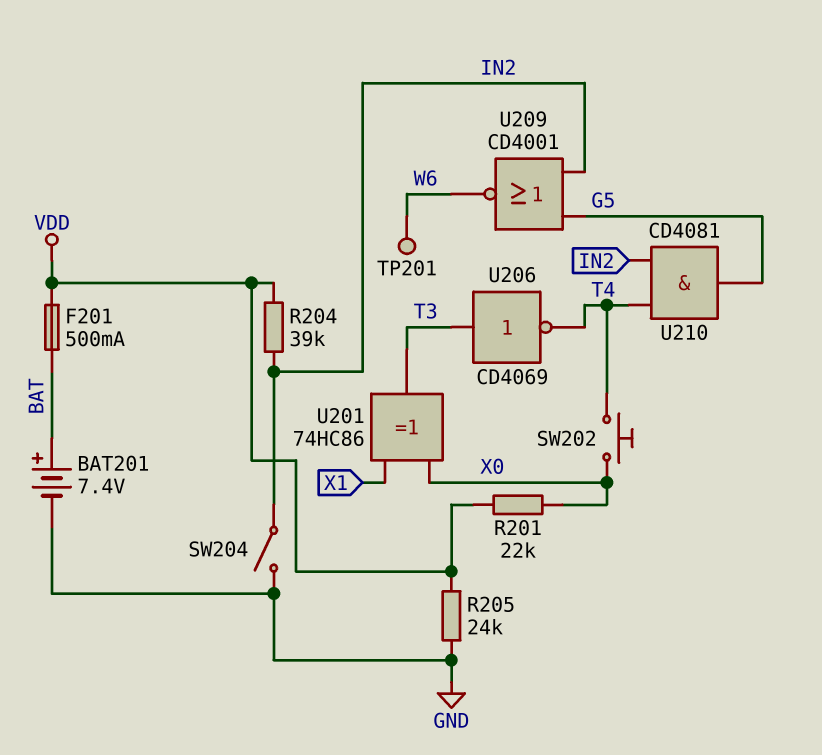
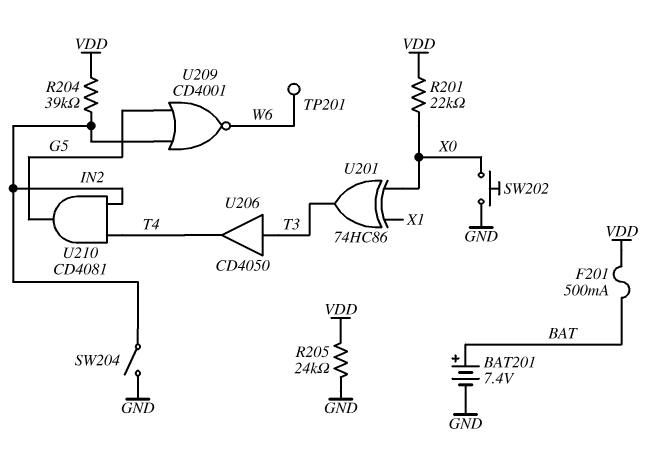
SW202: button (T4, X0) -> button (GND, X0)
U206: NOT CD4069 (in T3, out T4) -> buffer CD4050 (in T3, out T4)

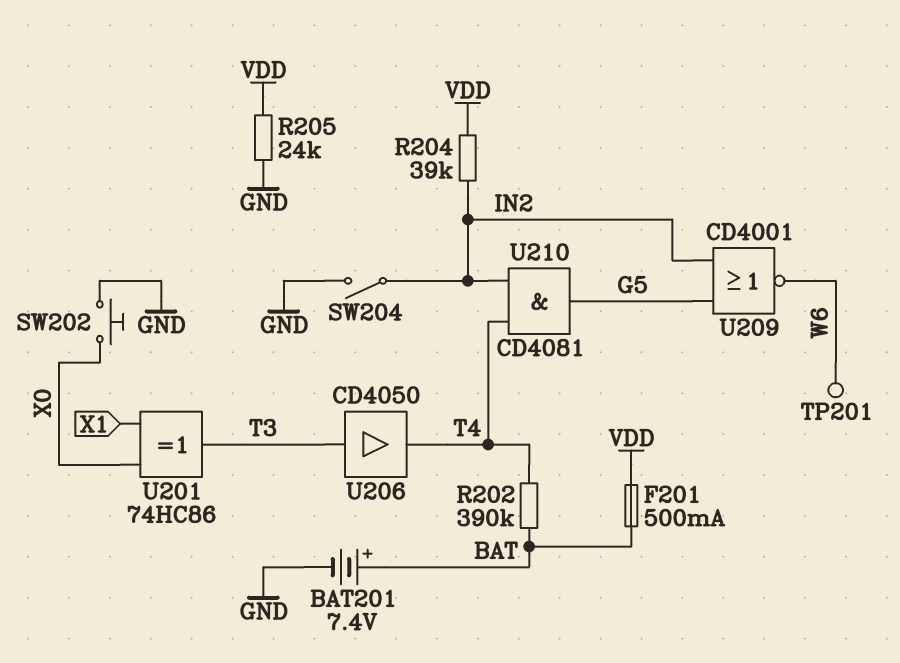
R201: 22k (VDD, X0) -> none
R202: none -> 390k (BAT, T4)

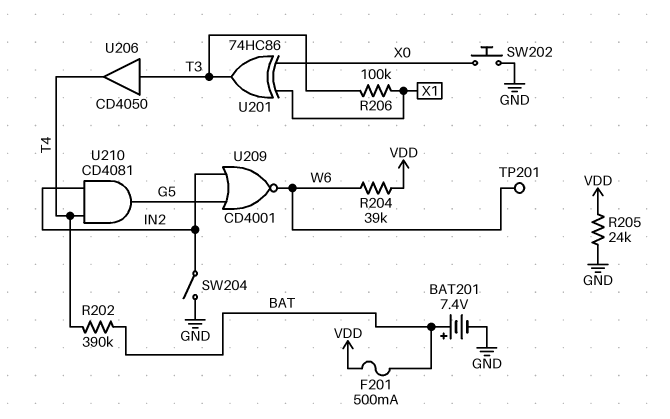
R204: 39k (IN2, VDD) -> 39k (VDD, W6)
R206: none -> 100k (T3, X1)

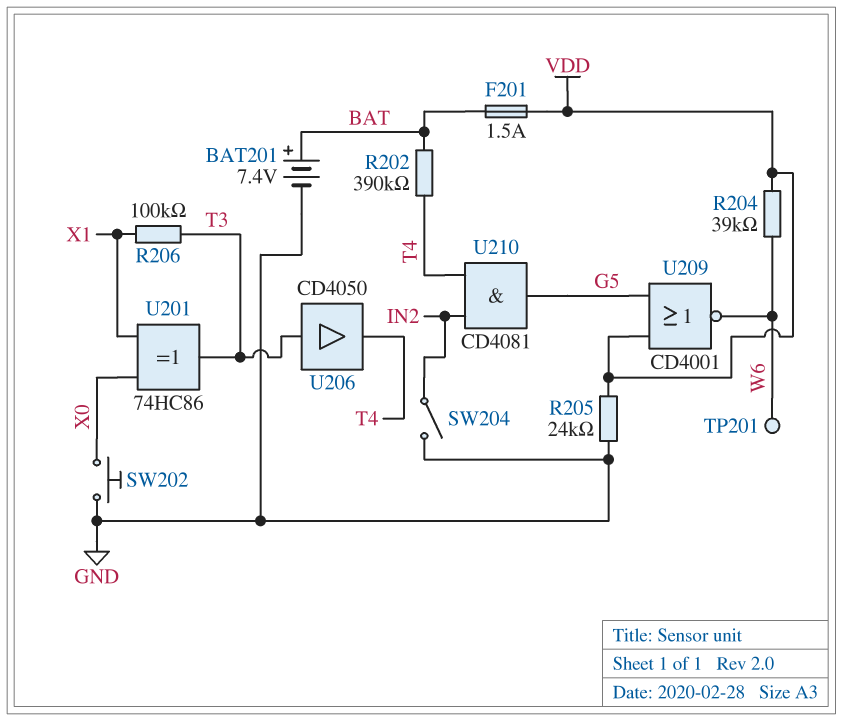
F201: 500mA (BAT, VDD) -> 1.5A (BAT, VDD)
U209: NOR CD4001 (in G5, in IN2, out W6) -> NOR CD4001 (in G5, in VDD, out W6)

